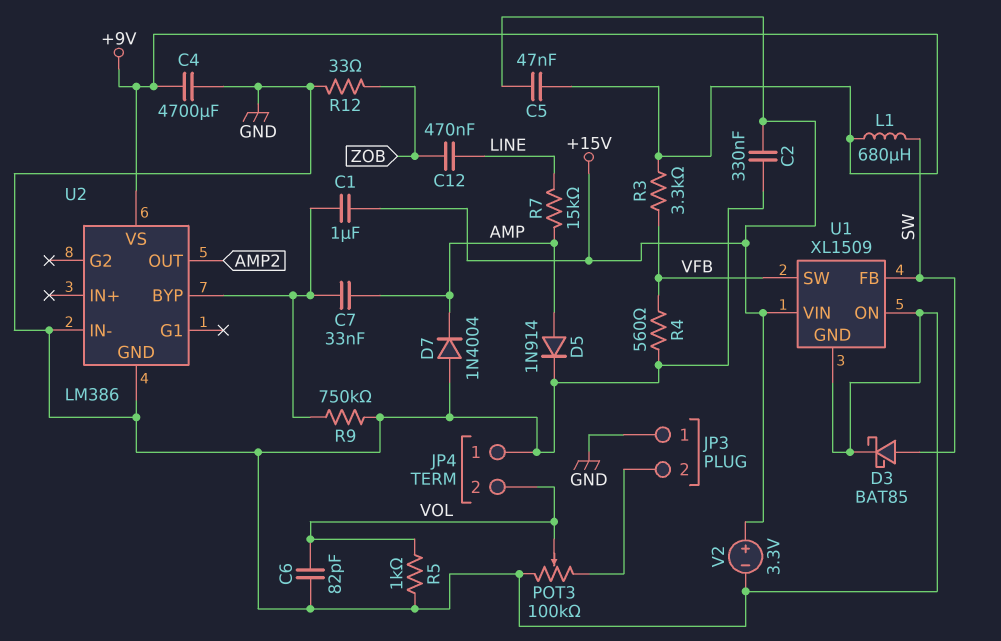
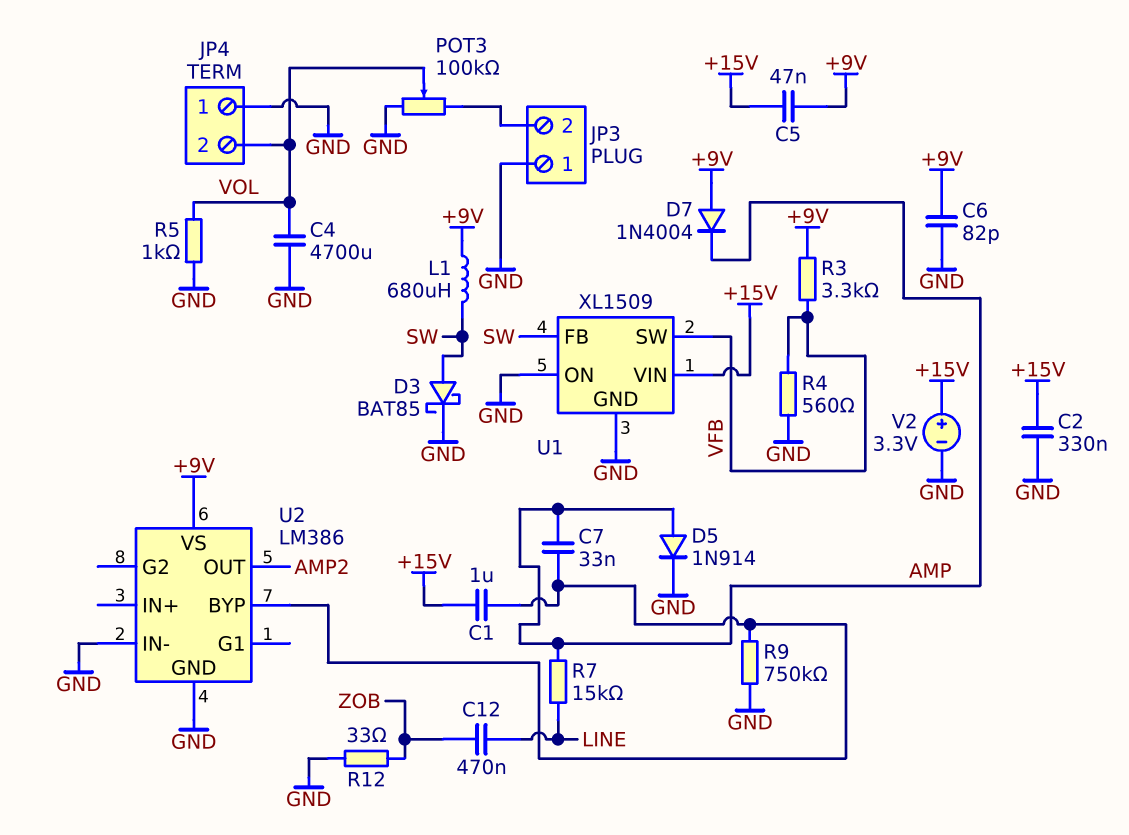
C4: 4700uF (+9V, GND) -> 4700uF (GND, VOL)
C6: 82pF (GND, VOL) -> 82pF (+9V, GND)
D7: diode 1N4004 (A GND, K AMP) -> diode 1N4004 (A +9V, K AMP)

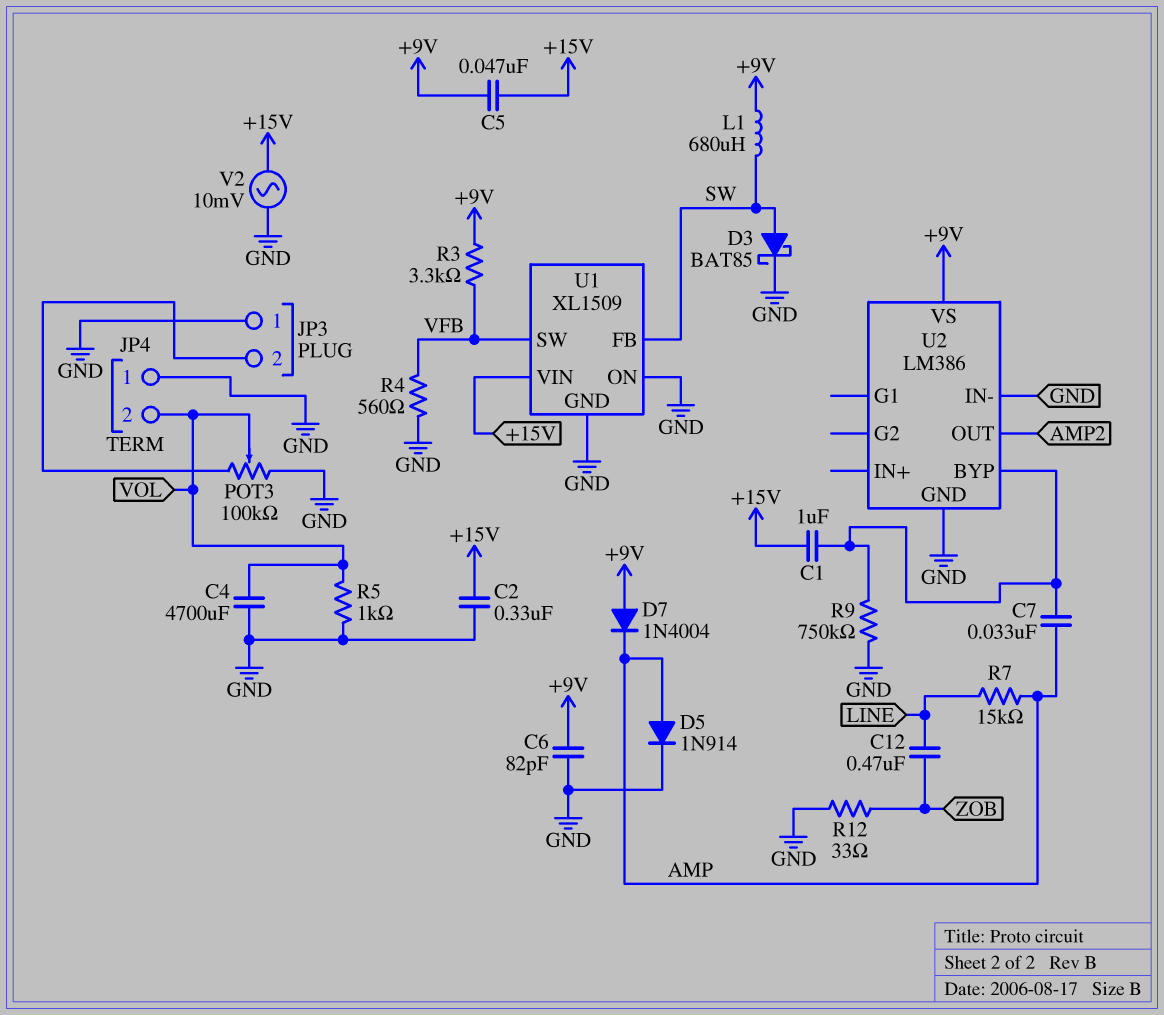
V2: 3.3V (plus +15V, minus GND) -> AC 10mV (+15V, GND)

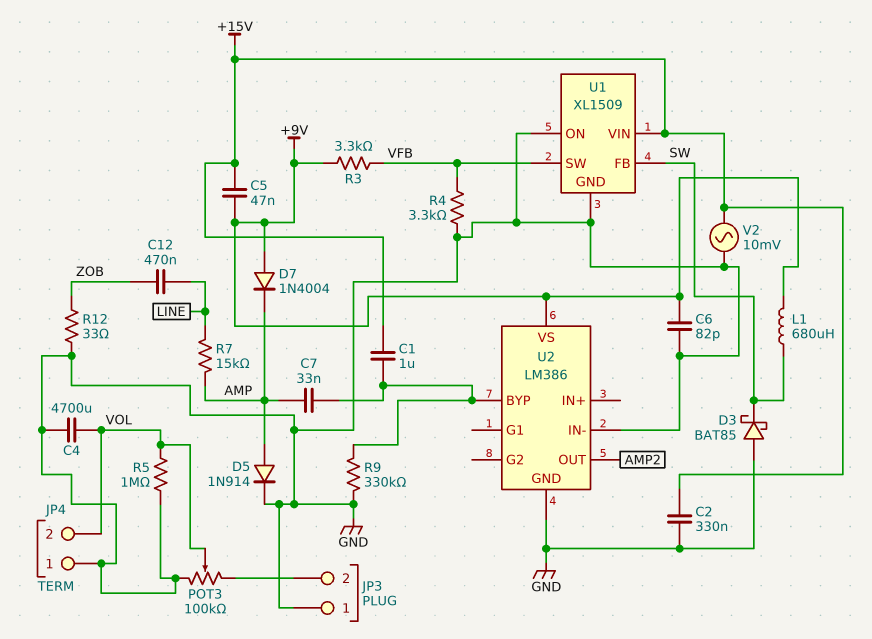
D3: schottky BAT85 (A SW, K GND) -> schottky BAT85 (A GND, K SW)
R4: 560 (GND, VFB) -> 3.3k (GND, VFB)
R5: 1k (GND, VOL) -> 1M (GND, VOL)
R9: 750k (GND, U2/BYP) -> 330k (GND, U2/BYP)

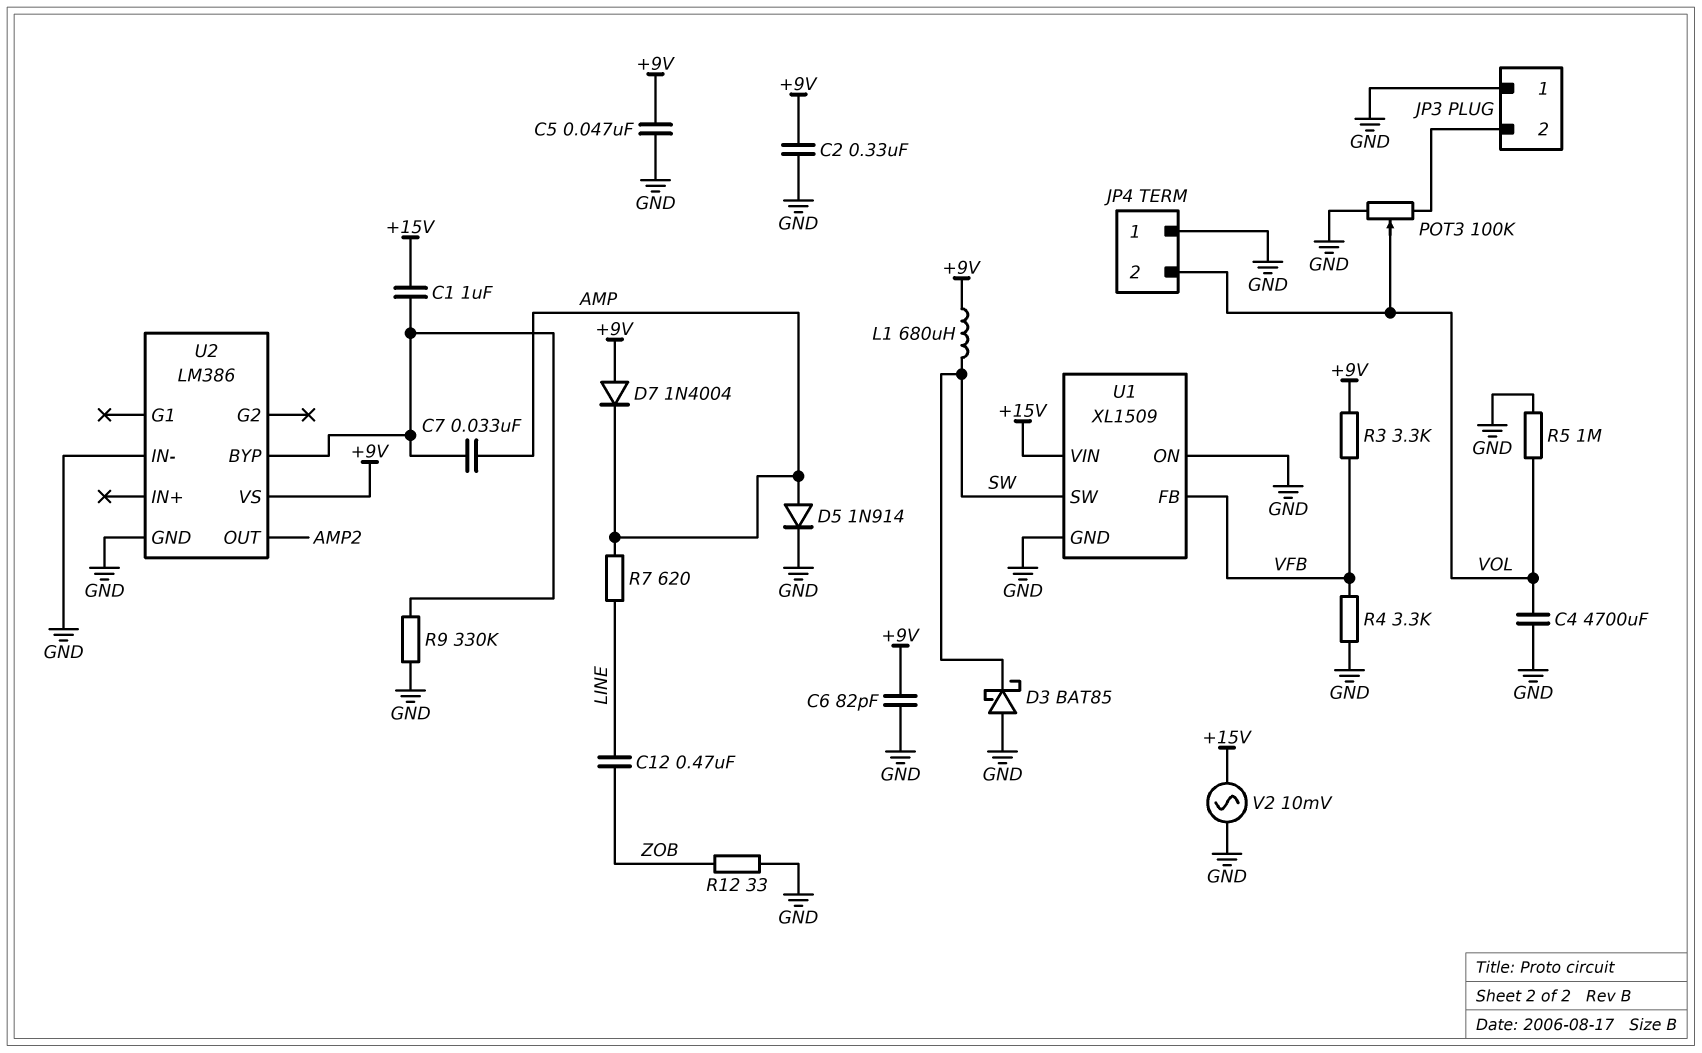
C2: 330nF (+15V, GND) -> 330nF (+9V, GND)
C5: 47nF (+9V, +15V) -> 47nF (+9V, GND)
R7: 15k (AMP, LINE) -> 620 (AMP, LINE)
U1 pin FB: SW -> VFB
U1 pin SW: VFB -> SW

